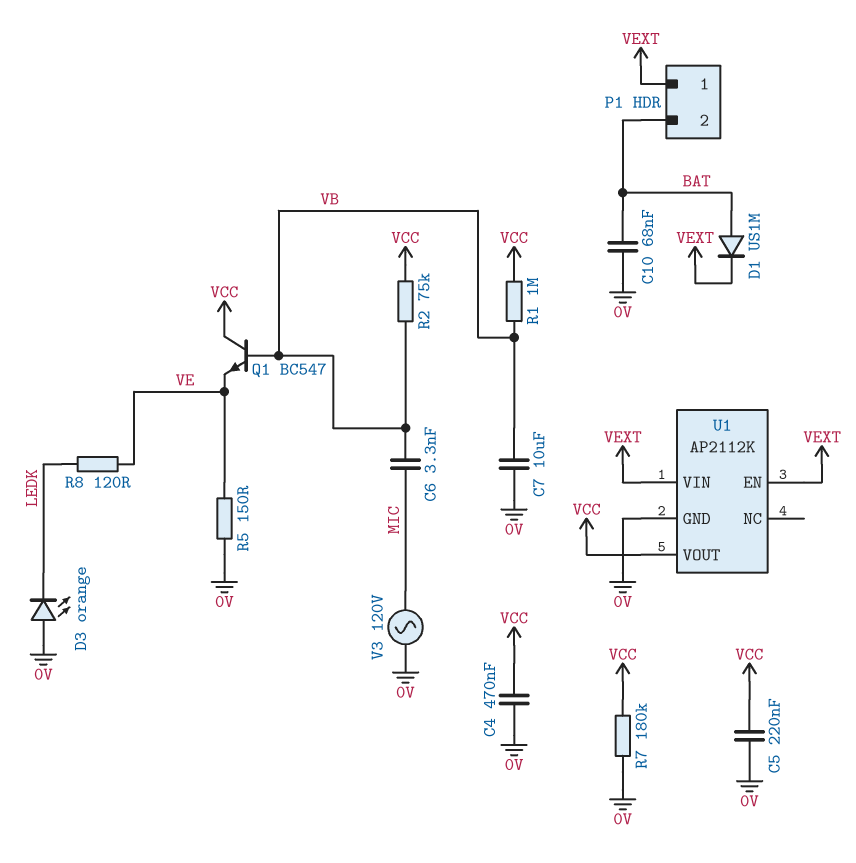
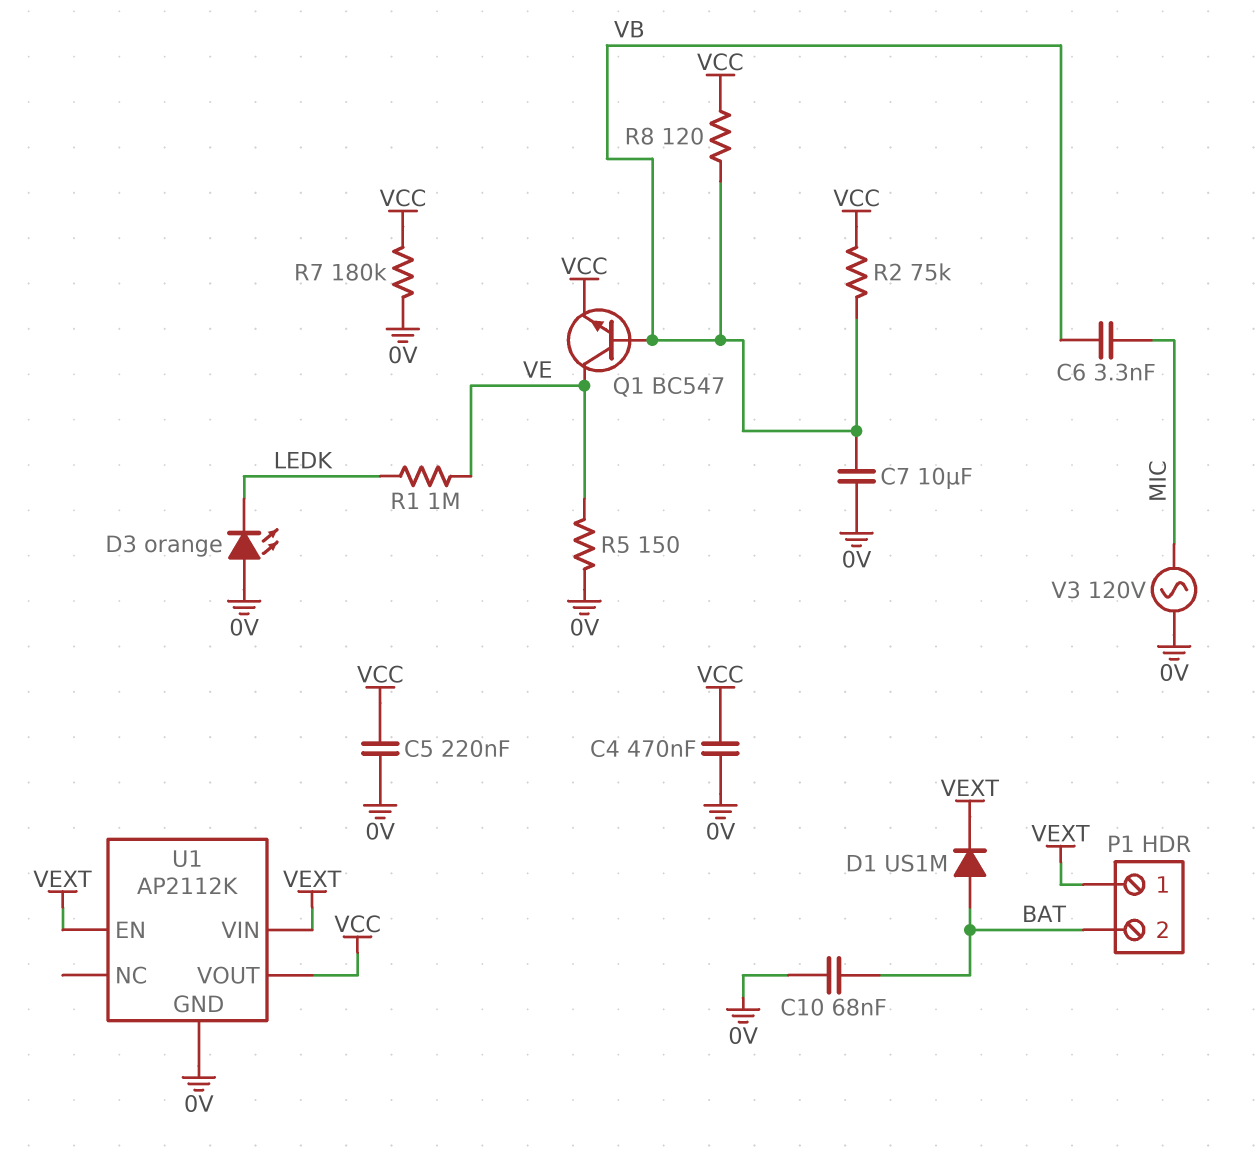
Q1: NPN BC547 (B VB, C VCC, E VE) -> NPN BC547 (B VB, C VE, E VCC)
R1: 1M (VB, VCC) -> 1M (LEDK, VE)
R8: 120 (LEDK, VE) -> 120 (VB, VCC)

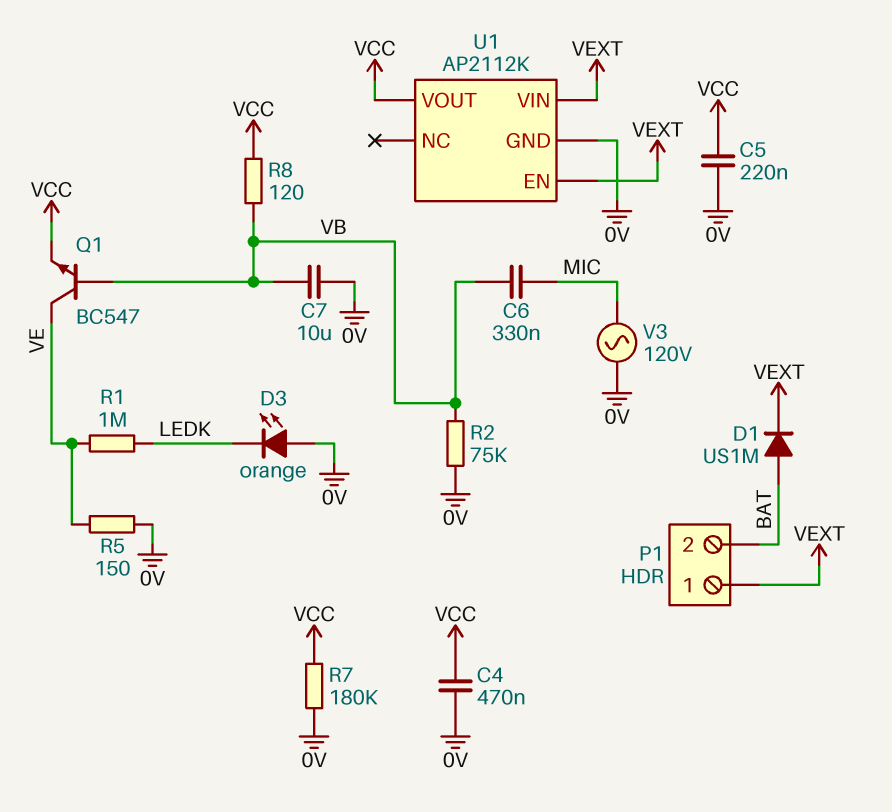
C6: 3.3nF (MIC, VB) -> 330nF (MIC, VB)
C10: 68nF (0V, BAT) -> none
R2: 75k (VB, VCC) -> 75k (0V, VB)

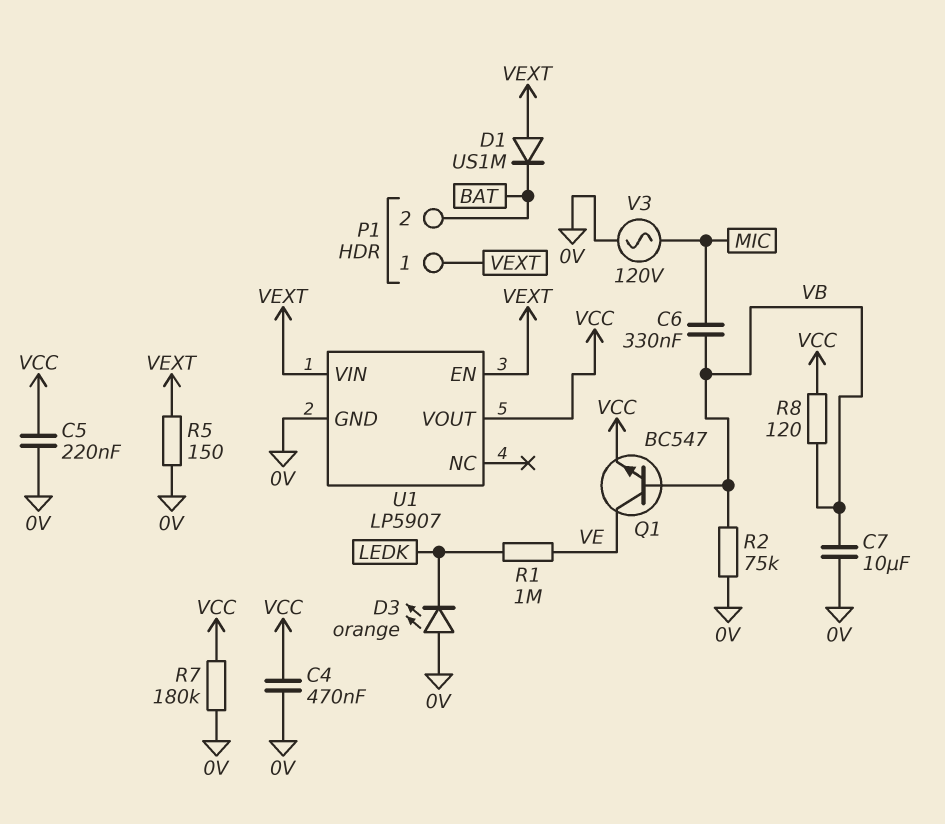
D1: diode US1M (A BAT, K VEXT) -> diode US1M (A VEXT, K BAT)
R5: 150 (0V, VE) -> 150 (0V, VEXT)
U1: AP2112K -> LP5907

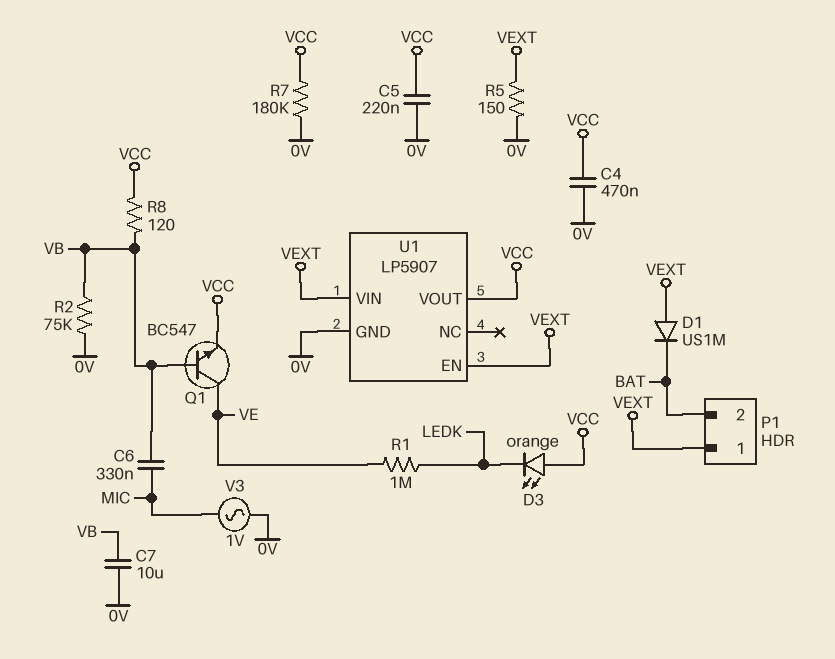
D3: LED orange (A 0V, K LEDK) -> LED orange (A VCC, K LEDK)
V3: AC 120V (0V, MIC) -> AC 1V (0V, MIC)

